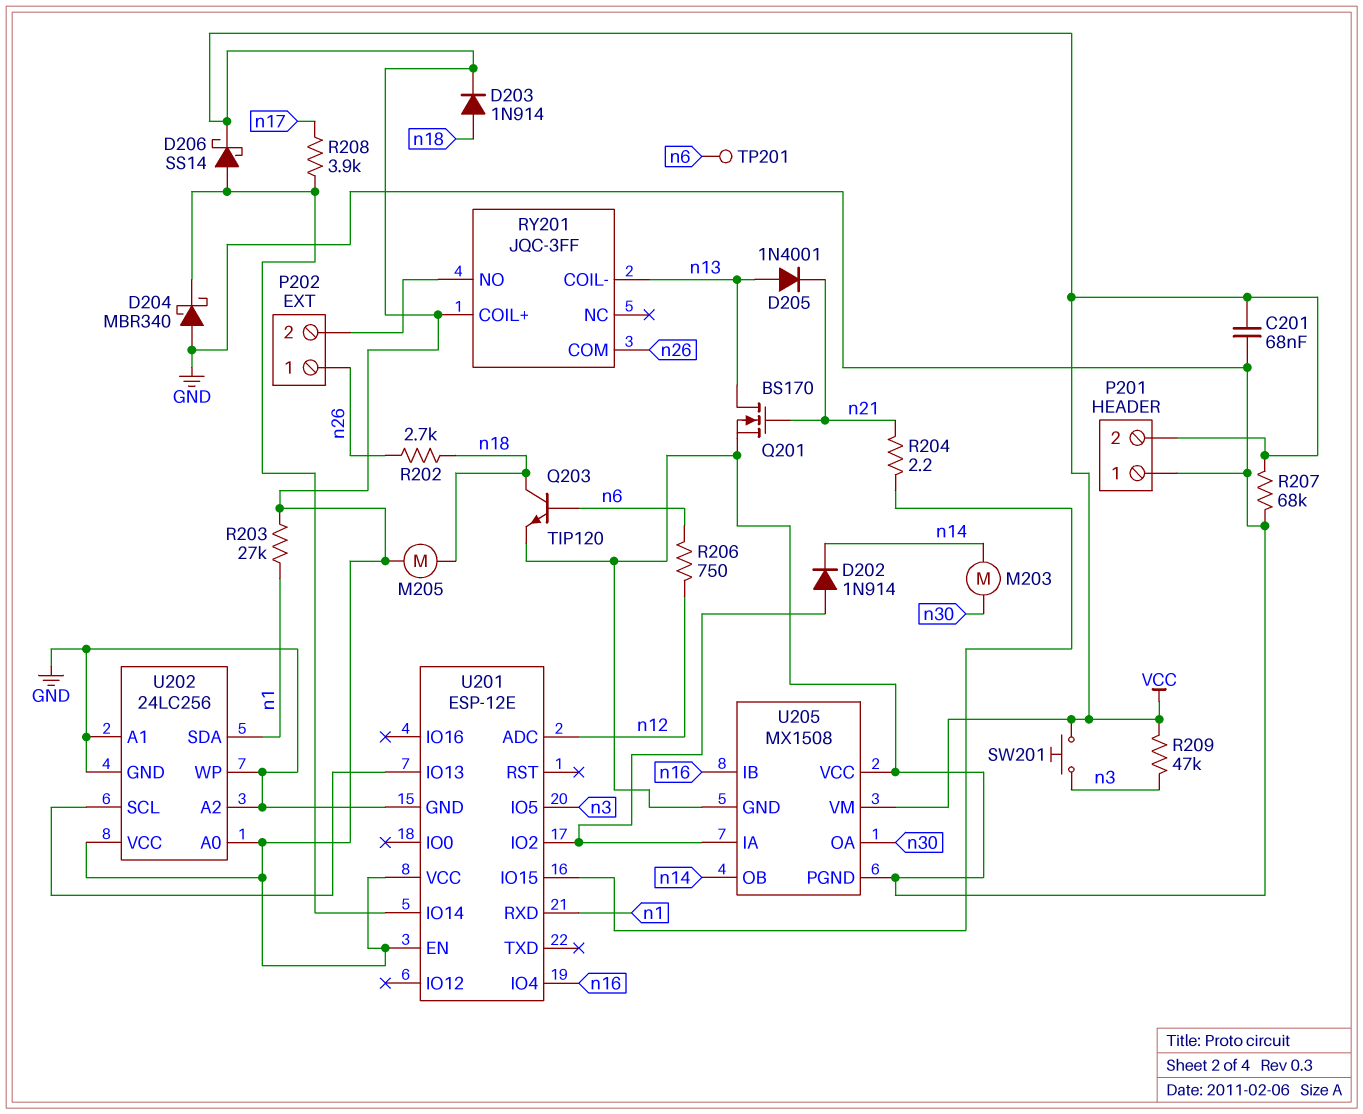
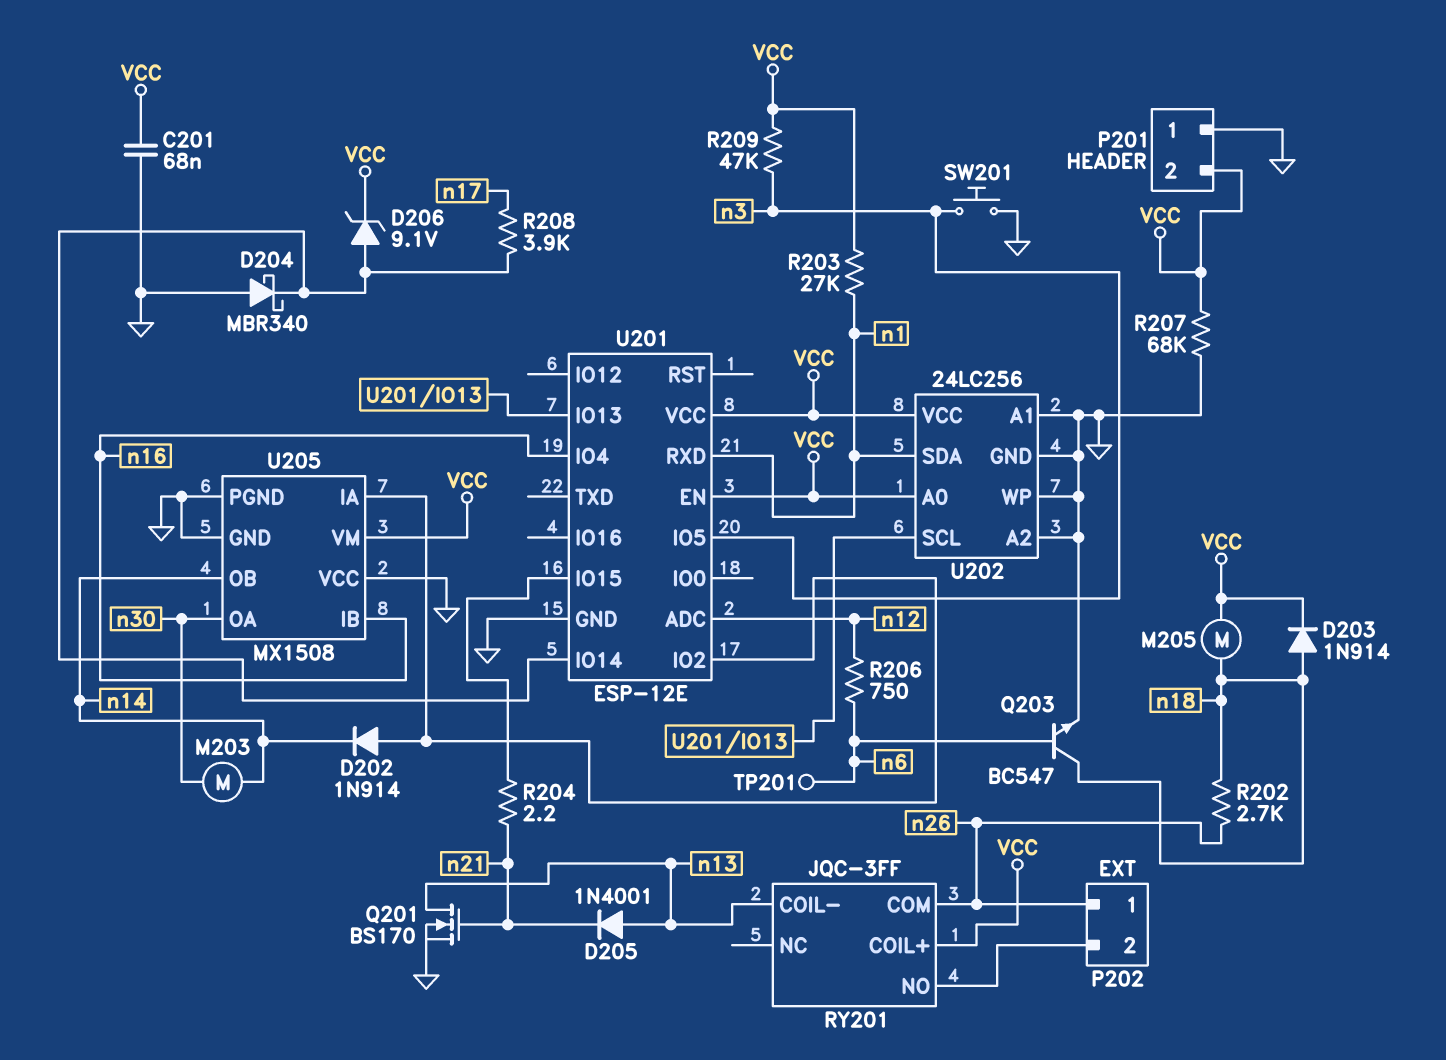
D206: schottky SS14 (A U201/IO14, K VCC) -> zener 9.1V (A U201/IO14, K VCC)
Q203: NPN TIP120 (B n6, C n18, E GND) -> NPN BC547 (B n6, C n18, E GND)
SW201: button (VCC, n3) -> button (GND, n3)

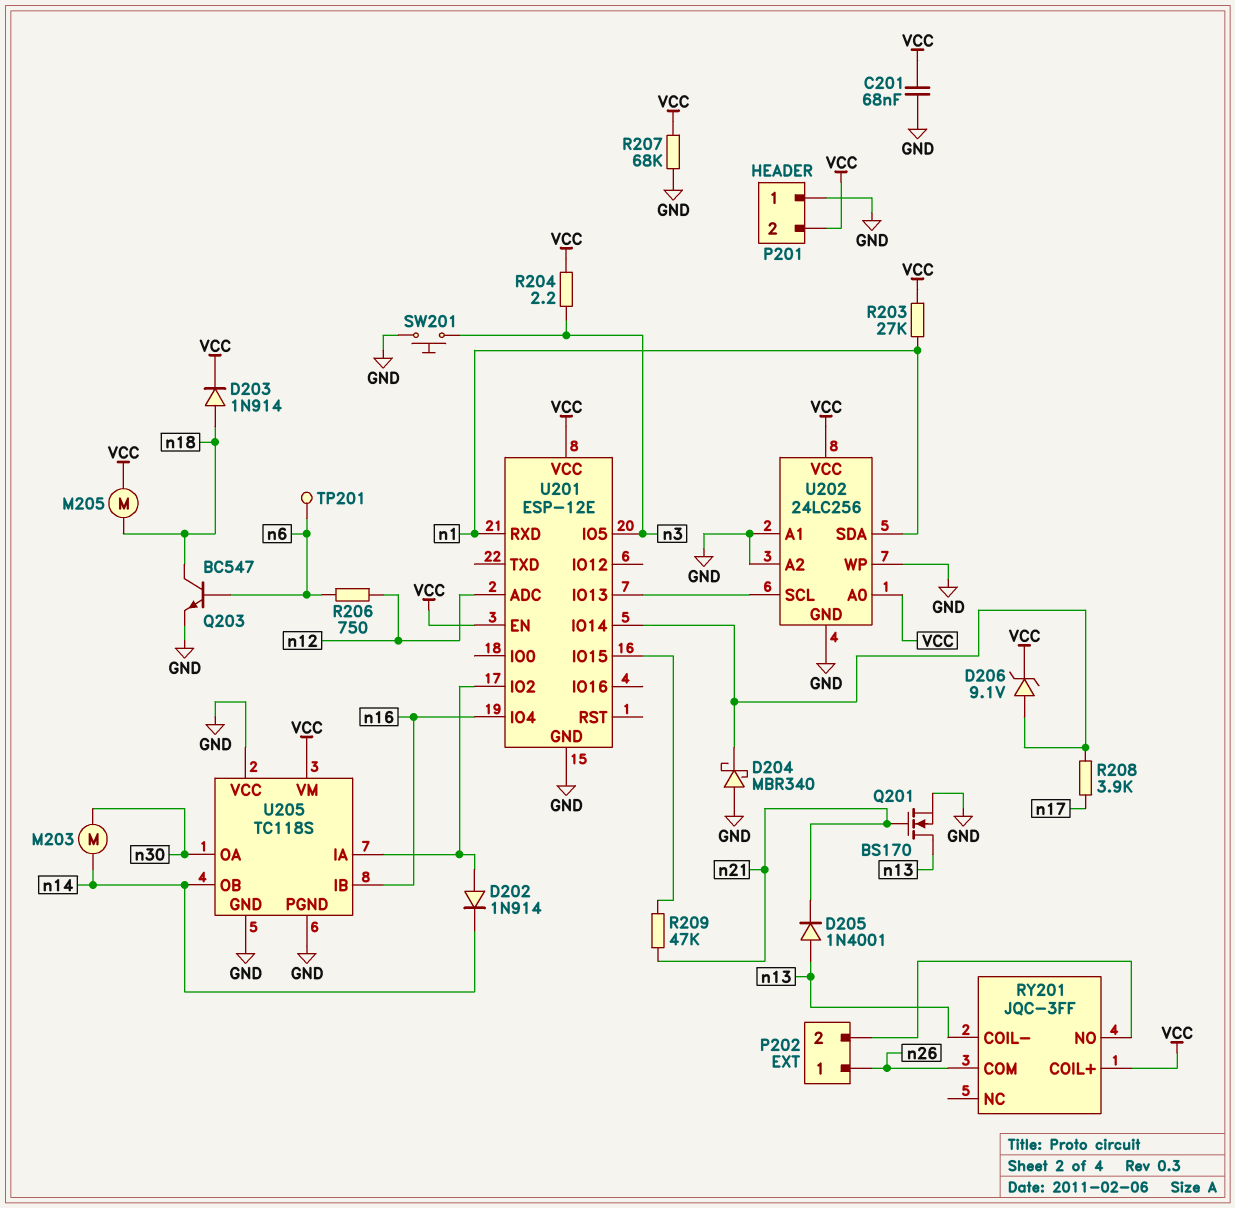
R202: 2.7k (n18, n26) -> none
R204: 2.2 (U201/IO15, n21) -> 2.2 (VCC, n3)
R209: 47k (VCC, n3) -> 47k (U201/IO15, n21)
U205: MX1508 -> TC118S

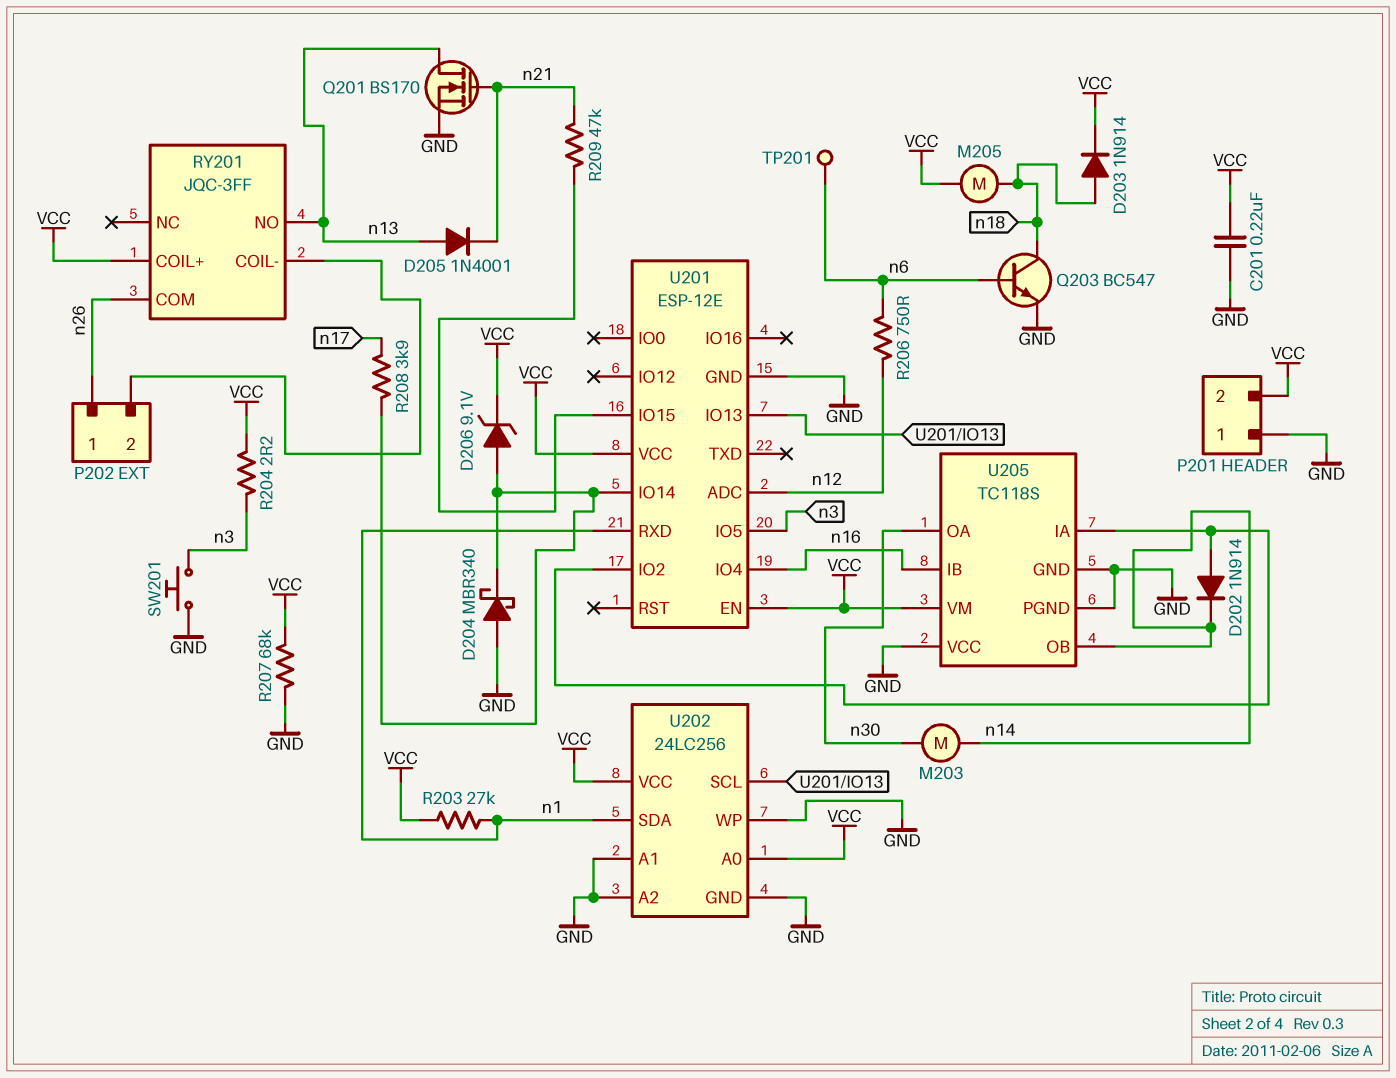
C201: 68nF (GND, VCC) -> 220nF (GND, VCC)
RY201 pin COIL-: n13 -> P202/2
RY201 pin NO: P202/2 -> n13

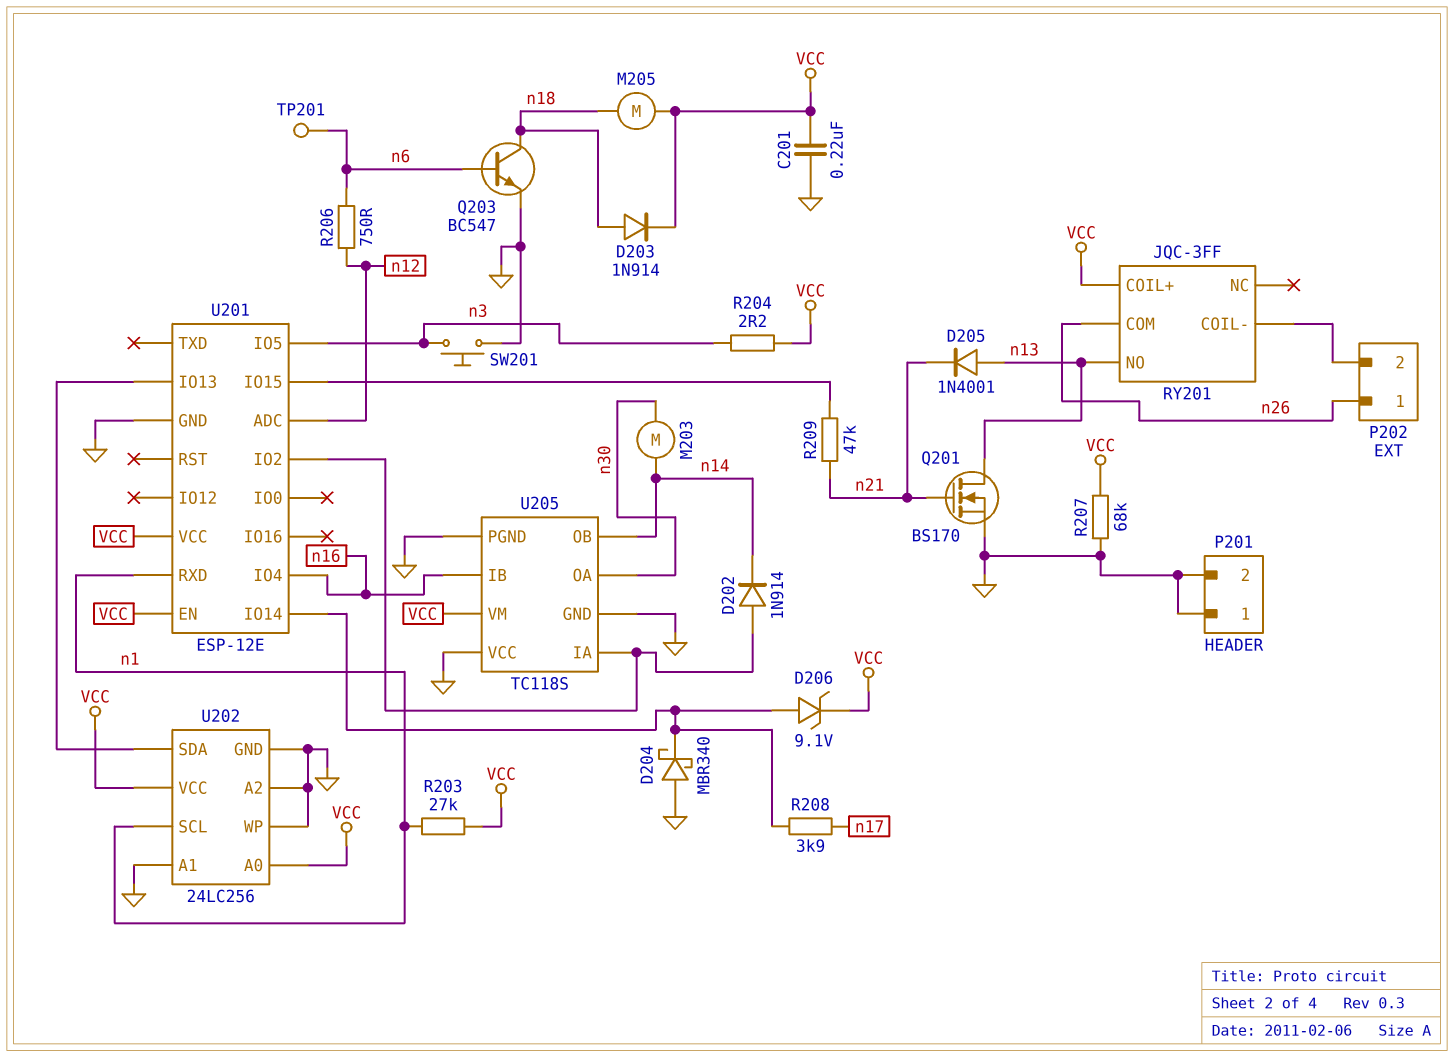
P201 pin 2: VCC -> GND
U202 pin SCL: U201/IO13 -> n1
U202 pin SDA: n1 -> U201/IO13

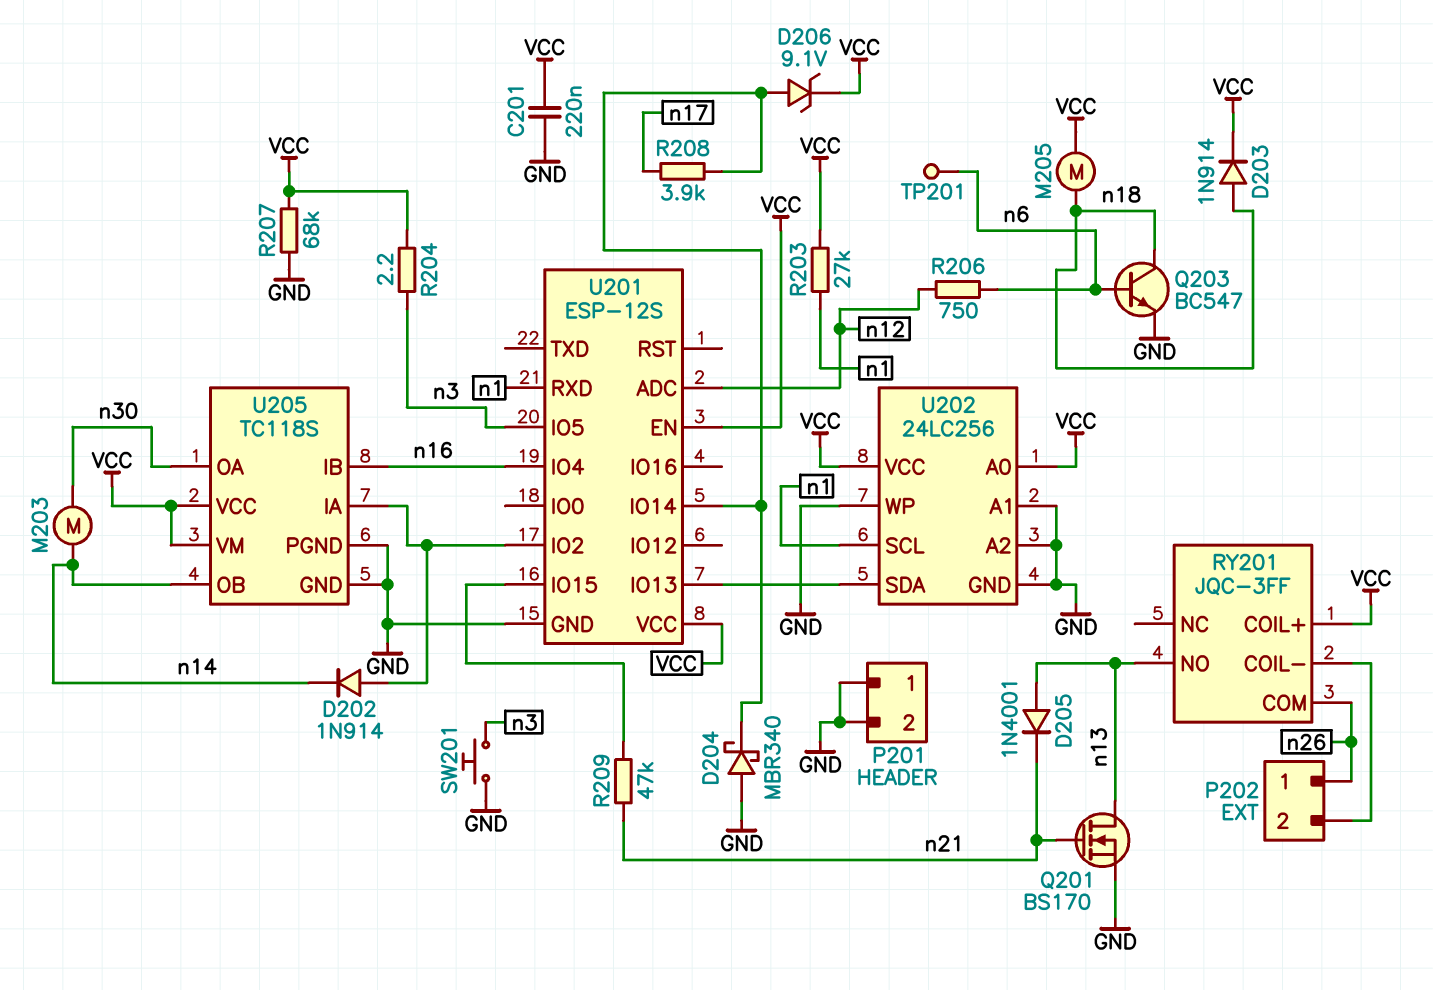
U201: ESP-12E -> ESP-12S
U205 pin VCC: GND -> VCC

